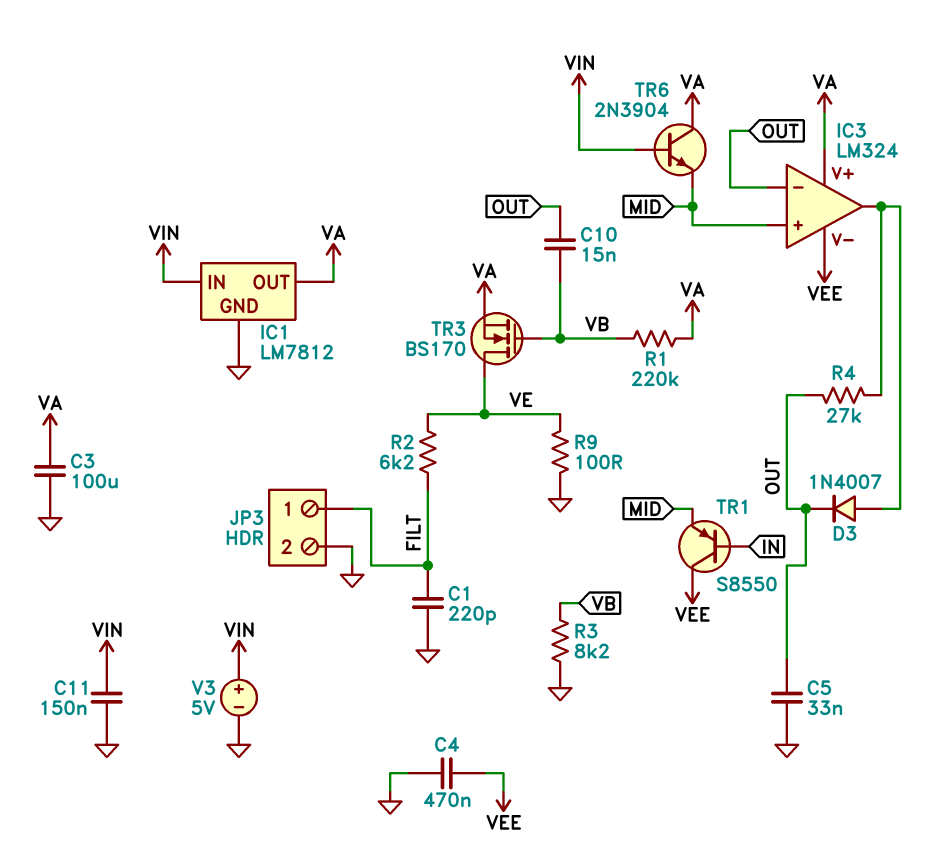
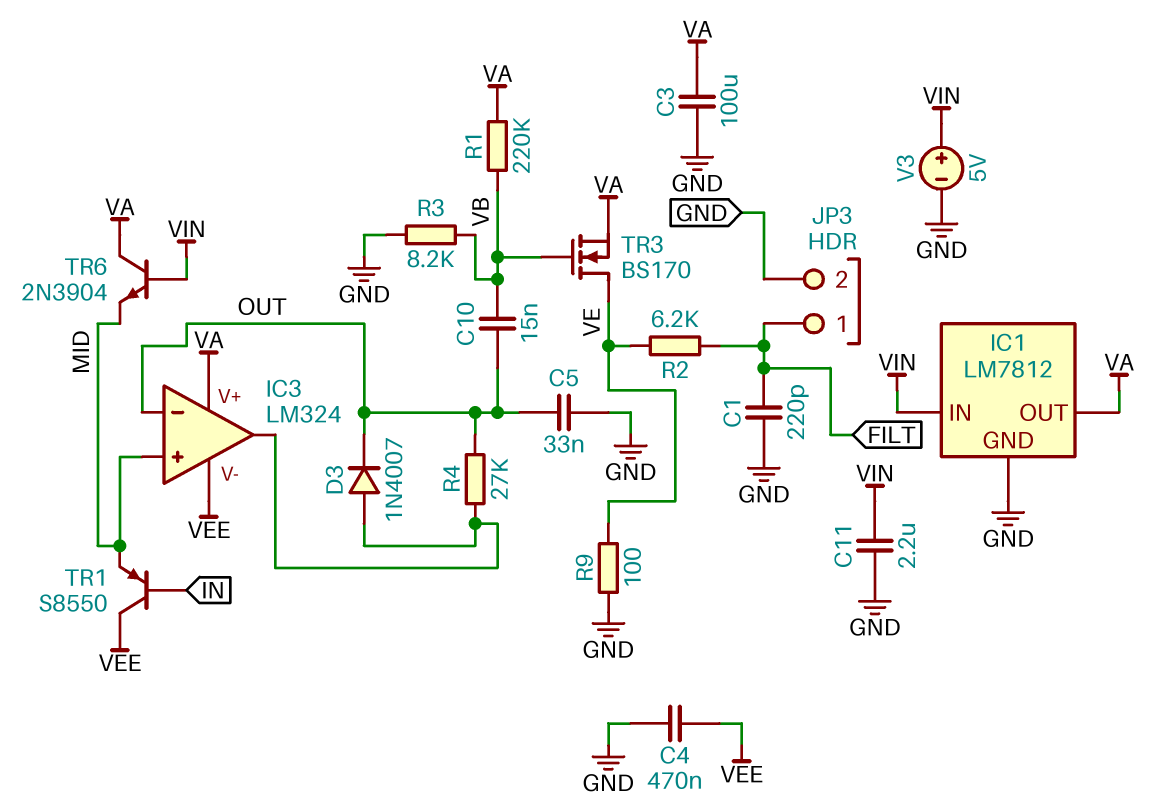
C11: 150nF (GND, VIN) -> 2.2uF (GND, VIN)

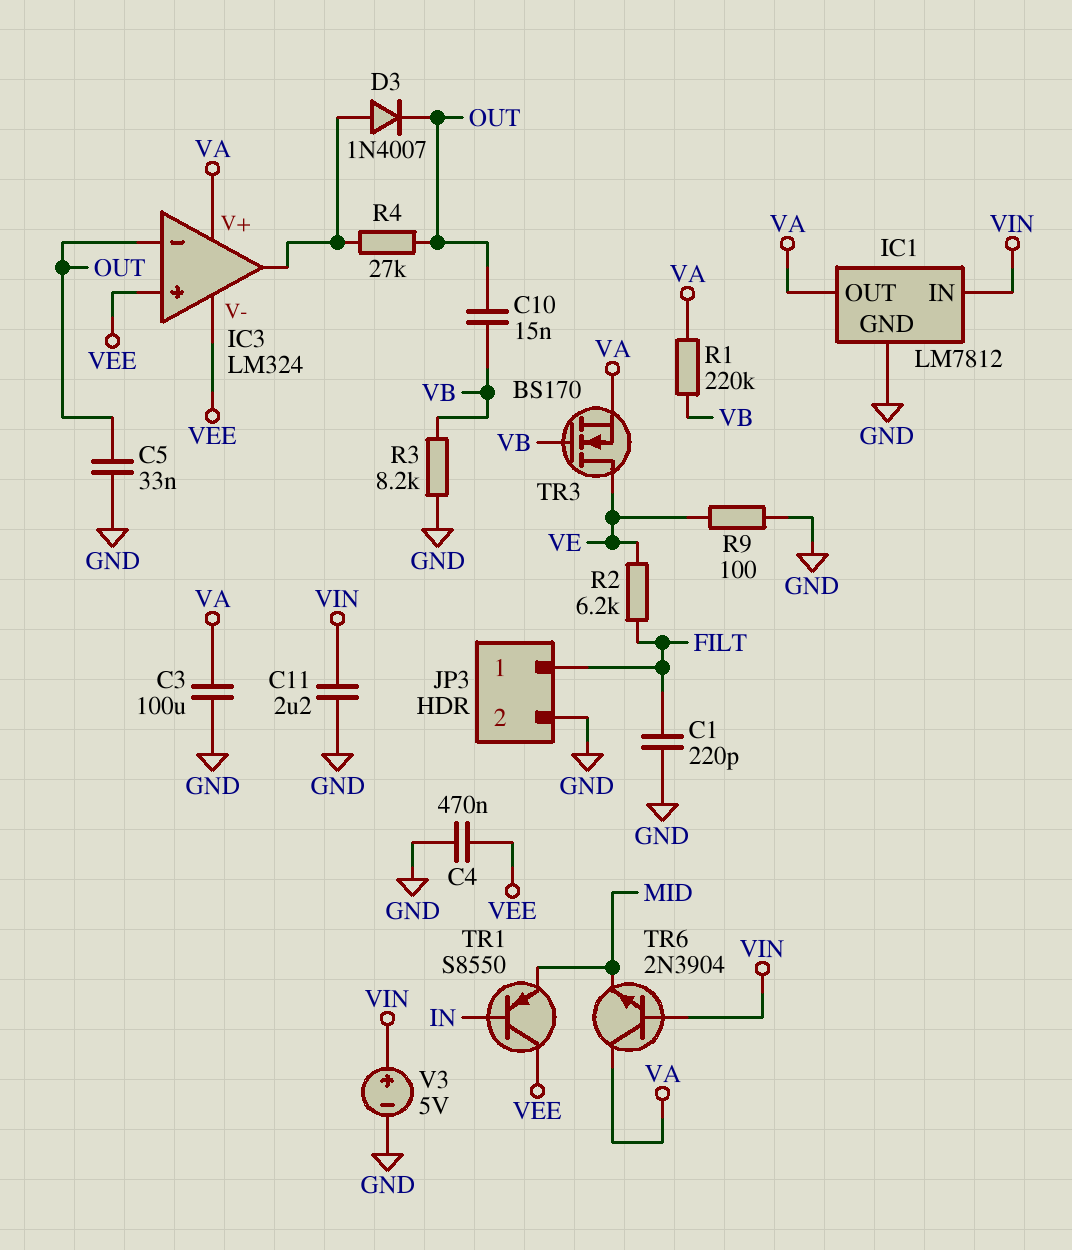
IC3 pin in+: MID -> VEE

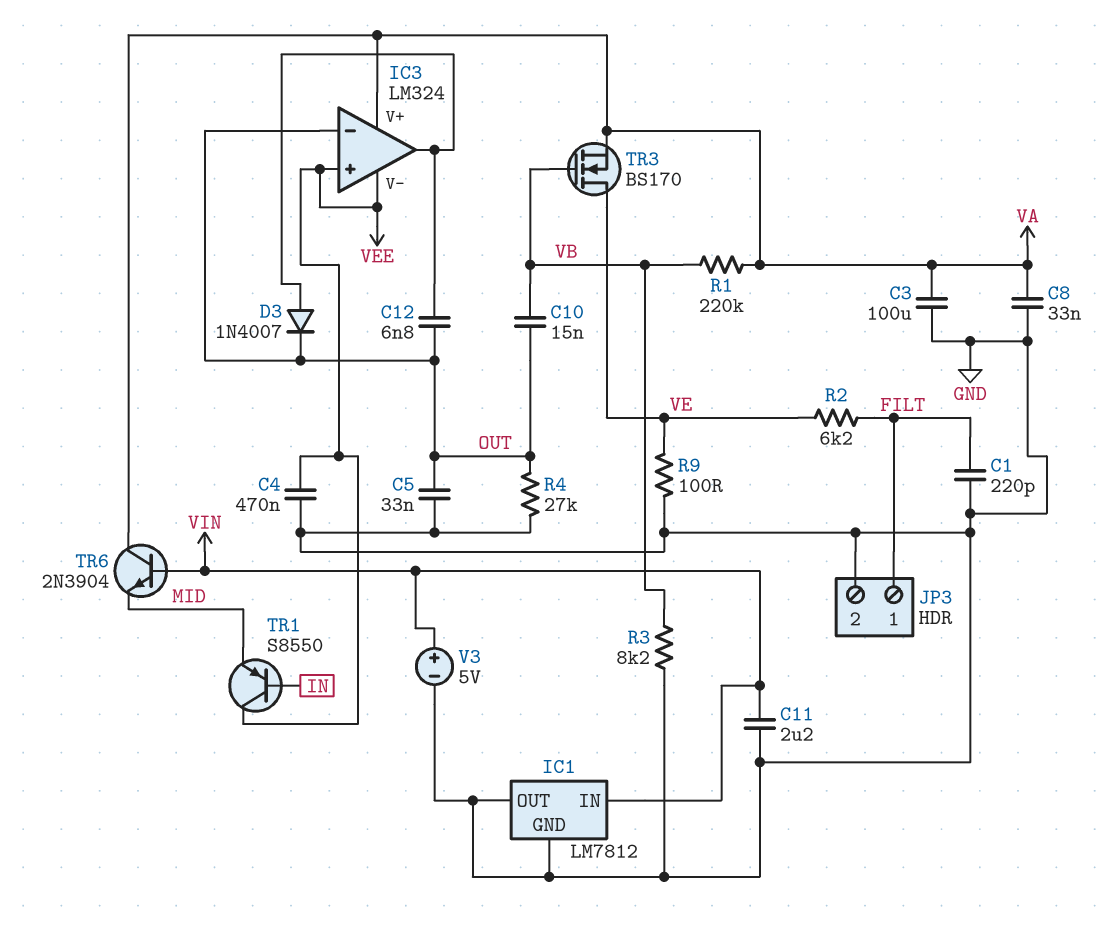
C8: none -> 33nF (GND, VA)
C12: none -> 6.8nF (IC3/out, OUT)
IC1 pin OUT: VA -> GND
R4: 27k (IC3/out, OUT) -> 27k (GND, OUT)

